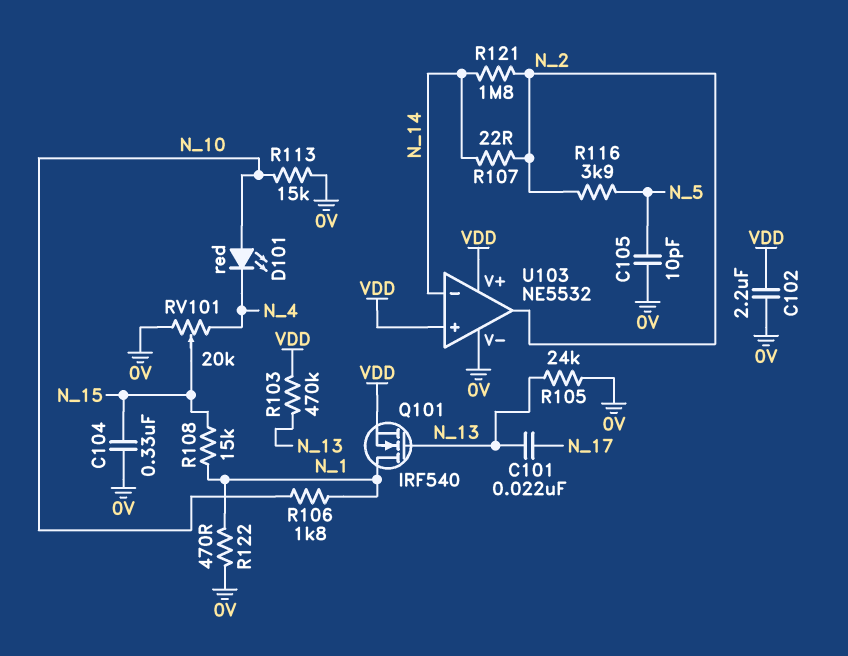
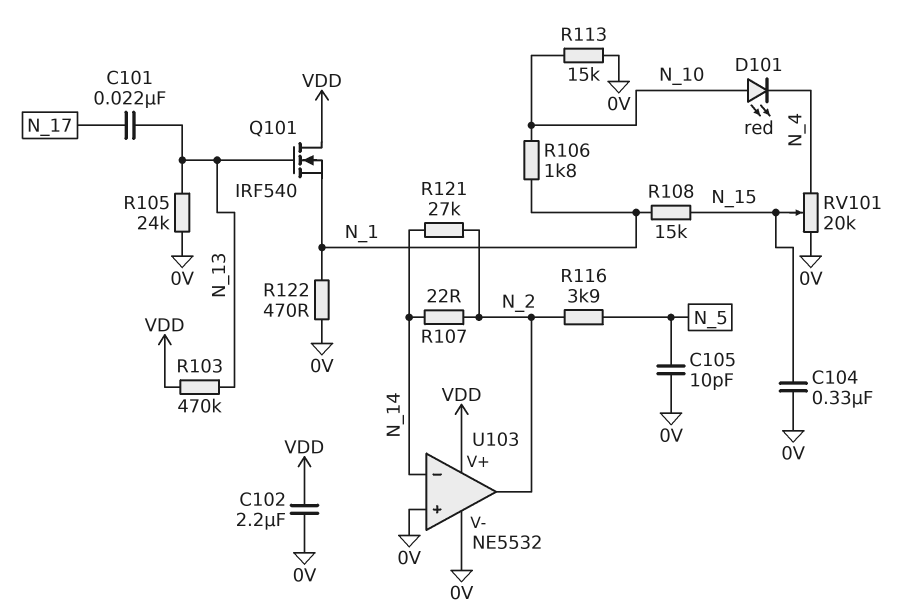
Q101: NMOS IRF540 (G N_13, D N_1, S VDD) -> NMOS IRF540 (G N_13, D VDD, S N_1)
R121: 1.8M (N_2, N_14) -> 27k (N_2, N_14)
U103 pin in+: VDD -> 0V

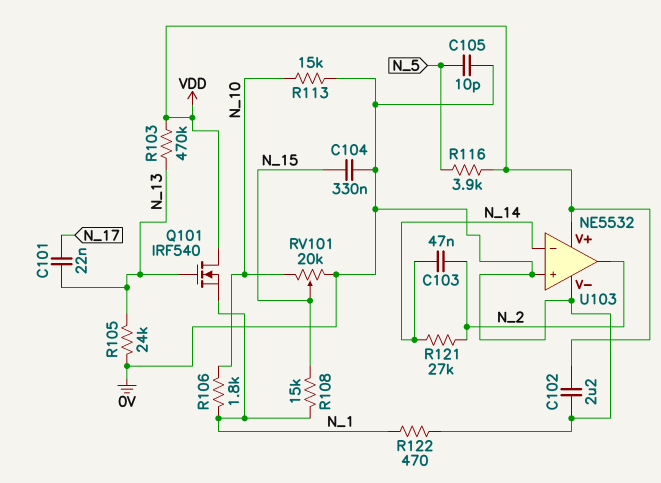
C103: none -> 47nF (N_2, N_14)
D101: LED red (A N_10, K N_4) -> none
R107: 22 (N_2, N_14) -> none
R116: 3.9k (N_2, N_5) -> 3.9k (N_5, VDD)
RV101: 20k (0V, N_4, wiper N_15) -> 20k (0V, N_10, wiper N_15)

